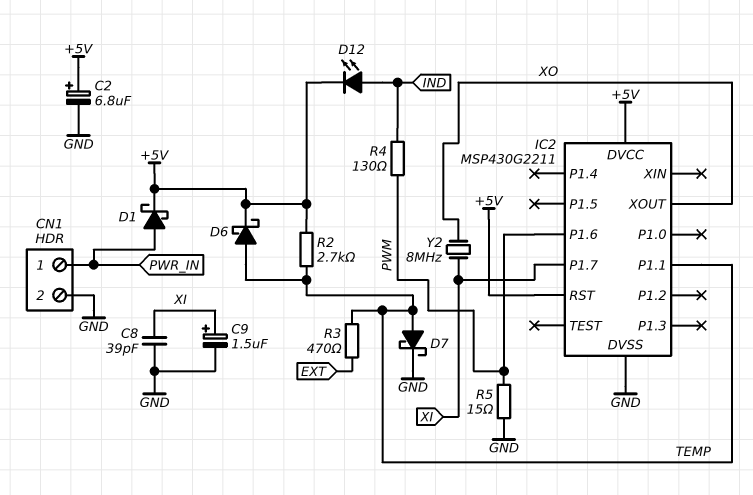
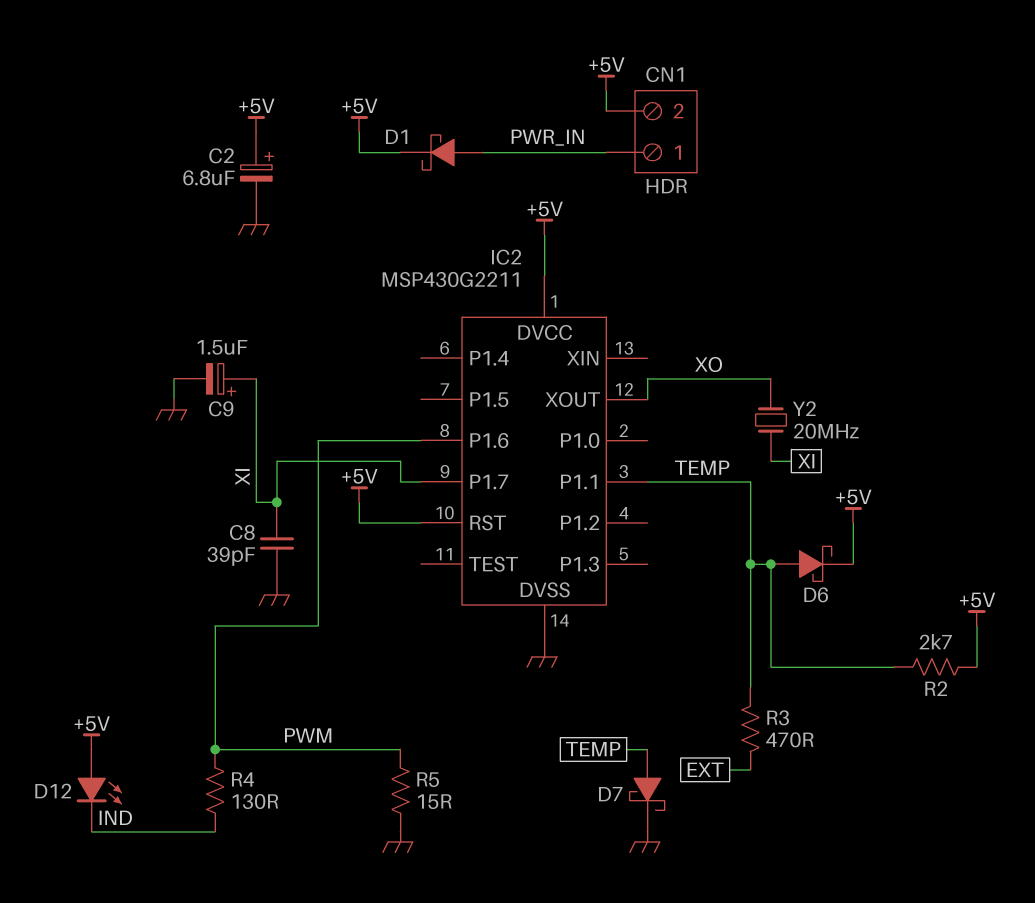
CN1 pin 2: GND -> +5V
D12: LED (A IND, K +5V) -> LED (A +5V, K IND)
Y2: 8MHz (XI, XO) -> 20MHz (XI, XO)

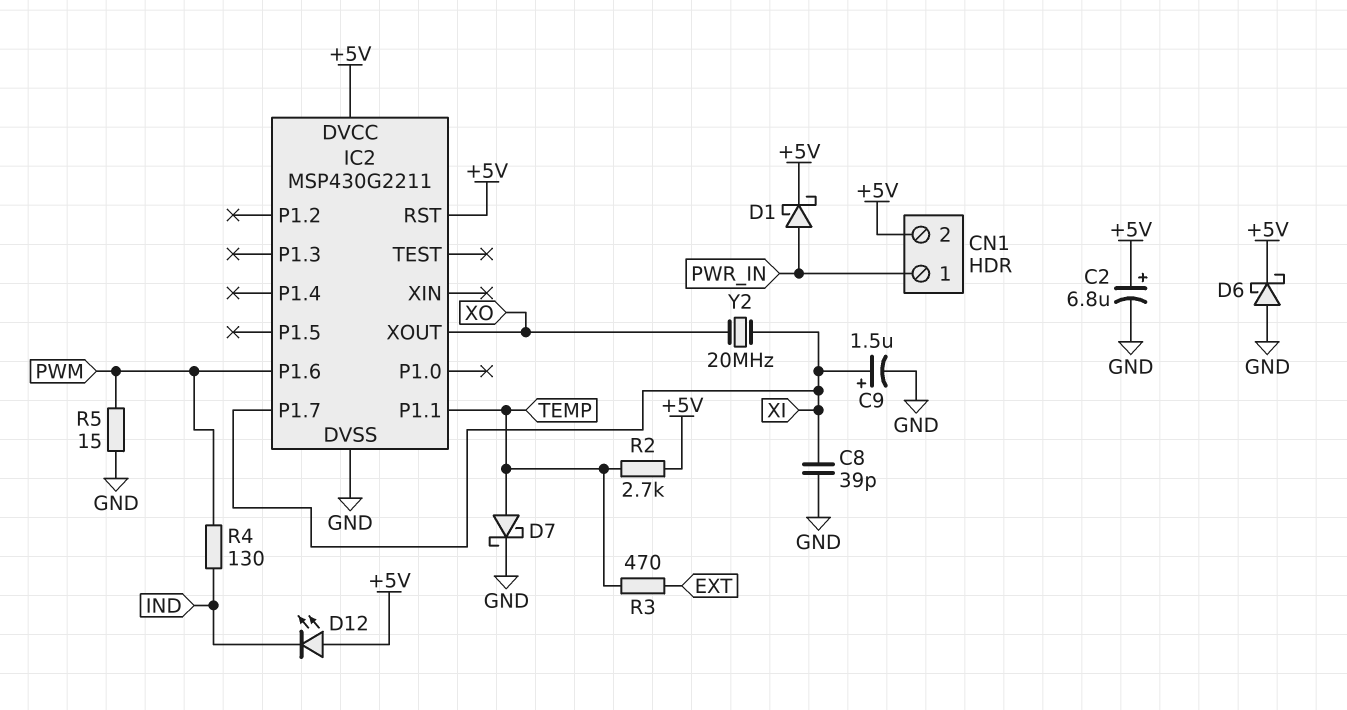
D6: schottky (A TEMP, K +5V) -> schottky (A GND, K +5V)

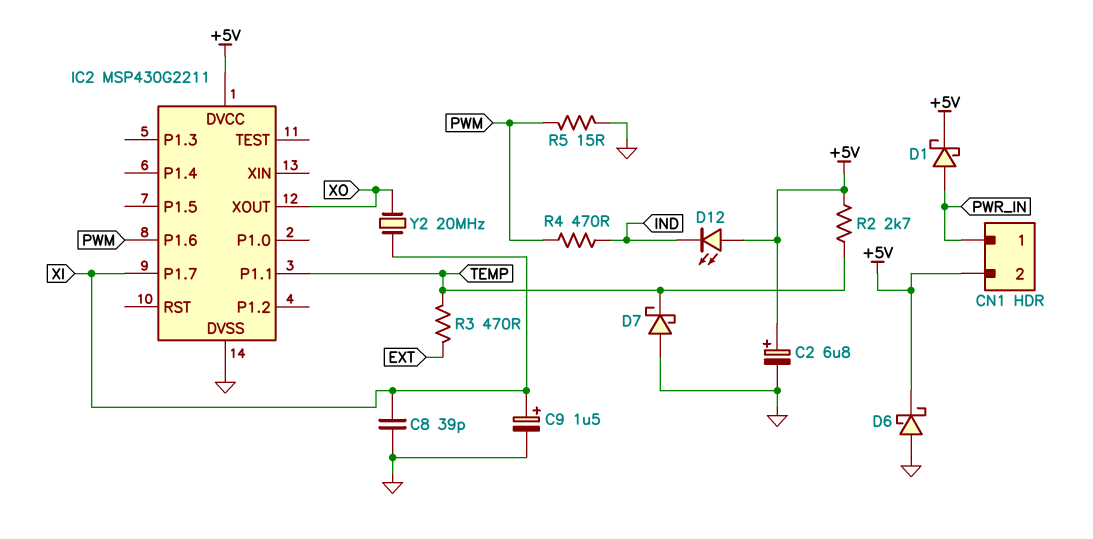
D7: schottky (A TEMP, K GND) -> schottky (A GND, K TEMP)
IC2 pin RST: +5V -> none
R4: 130 (IND, PWM) -> 470 (IND, PWM)

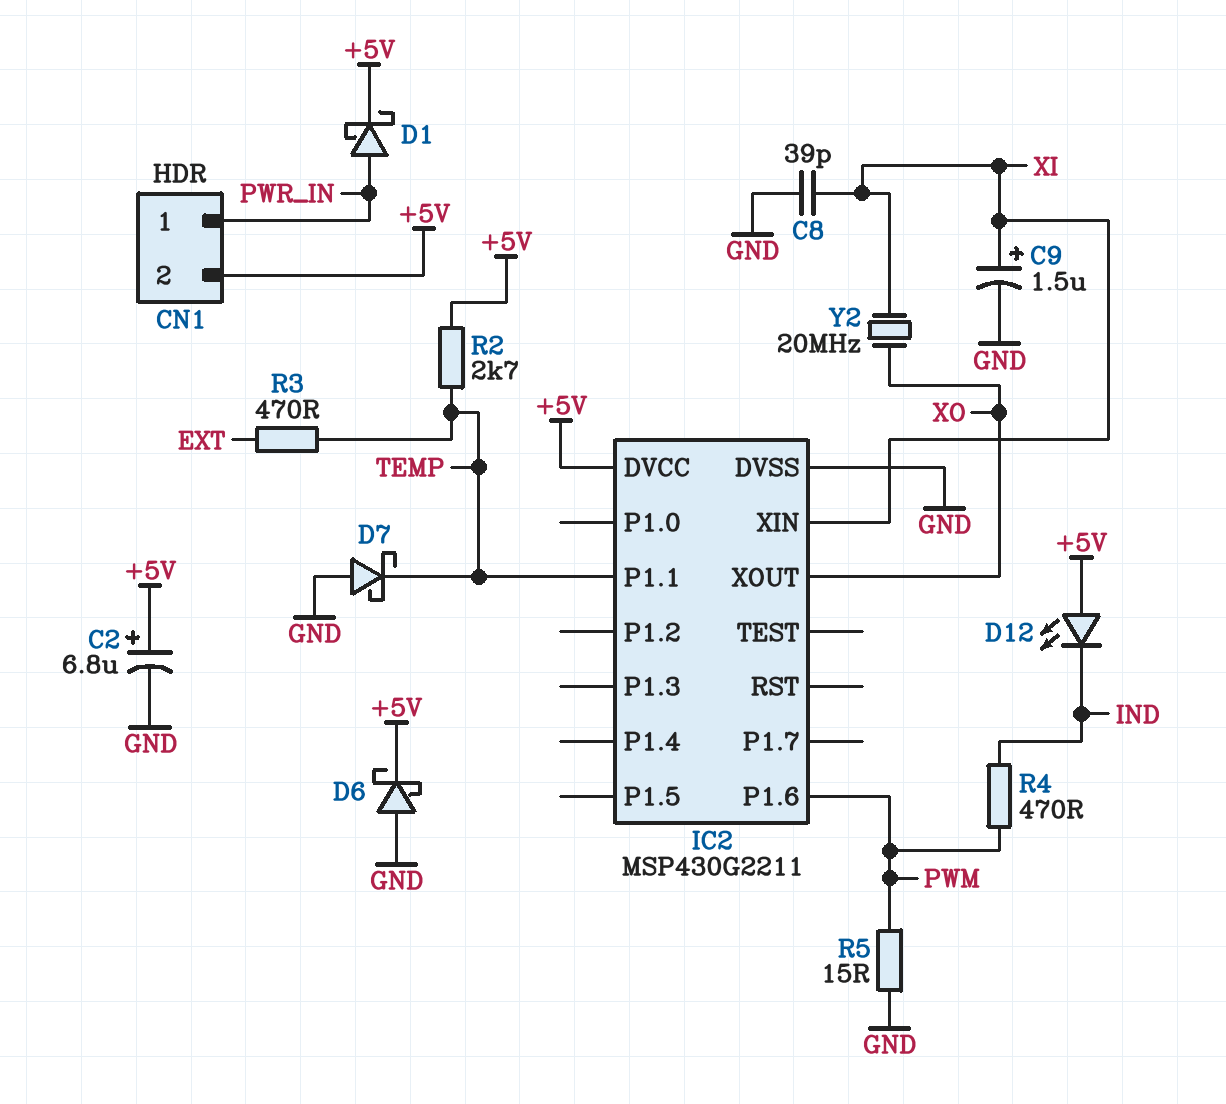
IC2 pin P1.7: XI -> none
IC2 pin XIN: none -> XI

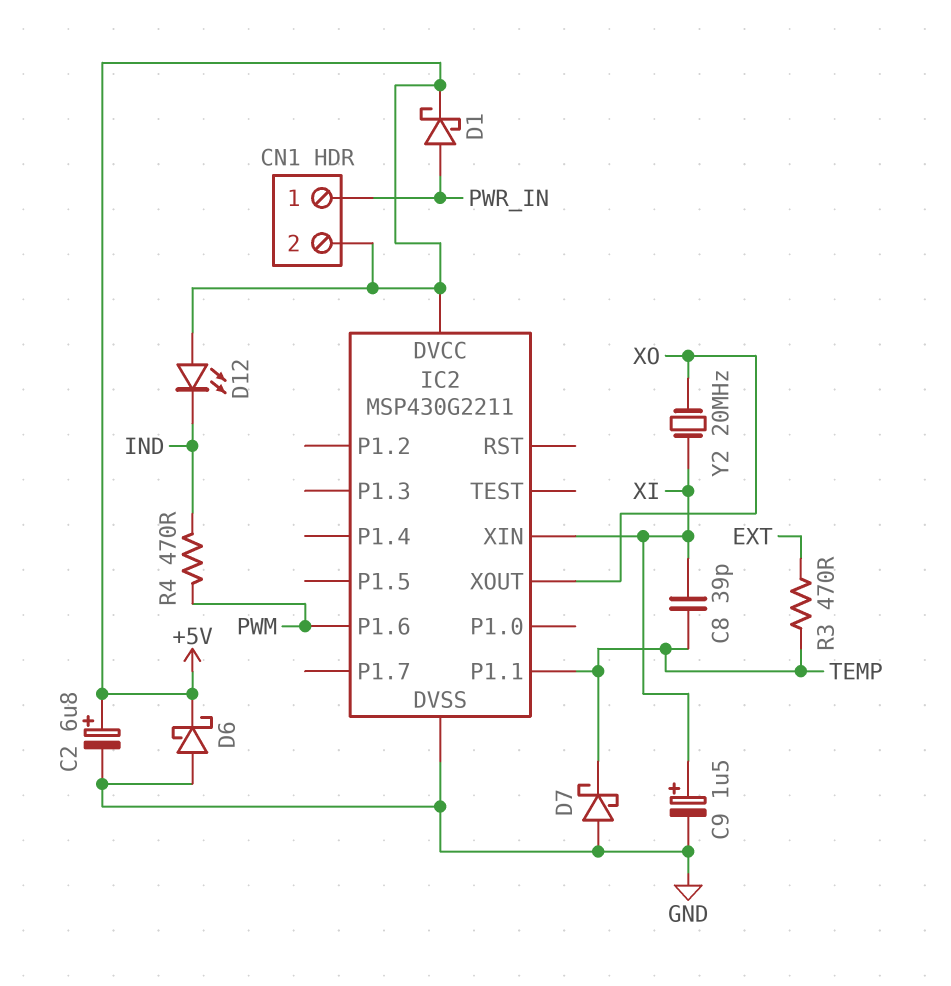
C8: 39pF (GND, XI) -> 39pF (TEMP, XI)
R2: 2.7k (+5V, TEMP) -> none
R5: 15 (GND, PWM) -> none

